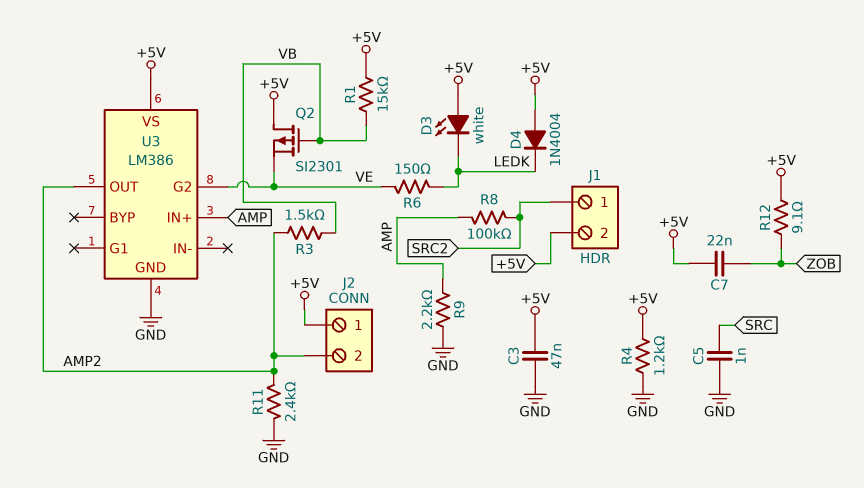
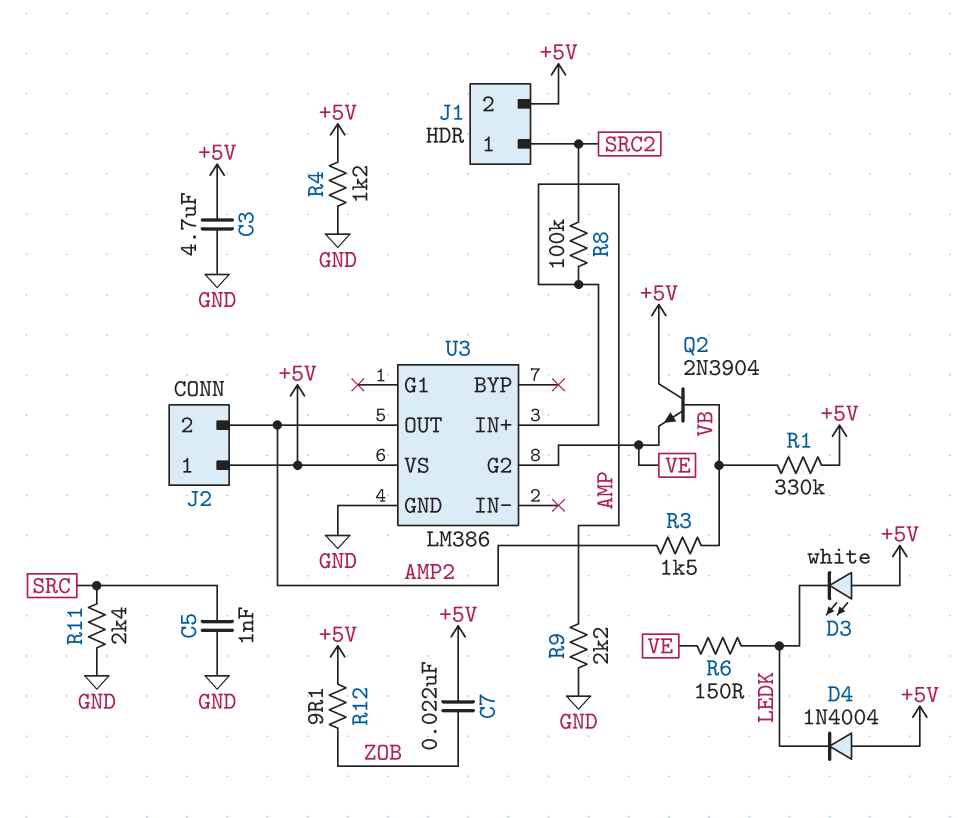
C3: 47nF (+5V, GND) -> 4.7uF (+5V, GND)
Q2: PMOS SI2301 (G VB, D +5V, S VE) -> NPN 2N3904 (B VB, C +5V, E VE)
R1: 15k (+5V, VB) -> 330k (+5V, VB)
R11: 2.4k (AMP2, GND) -> 2.4k (GND, SRC)

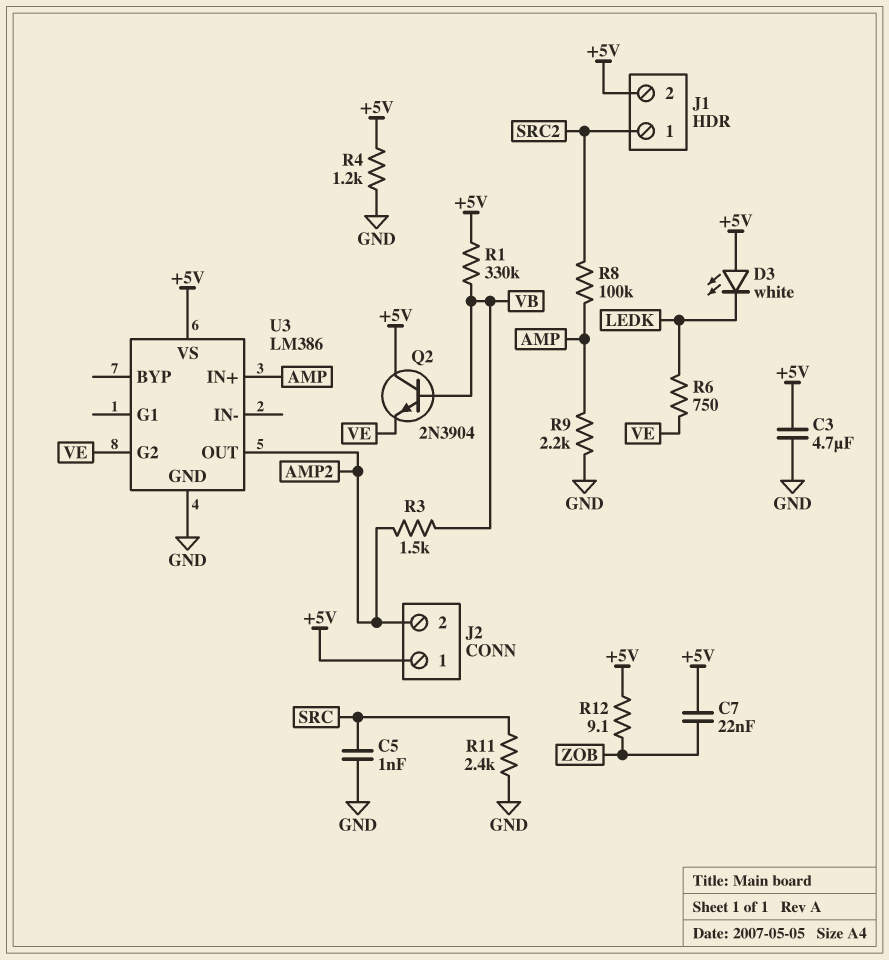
D4: diode 1N4004 (A +5V, K LEDK) -> none
R6: 150 (LEDK, VE) -> 750 (LEDK, VE)

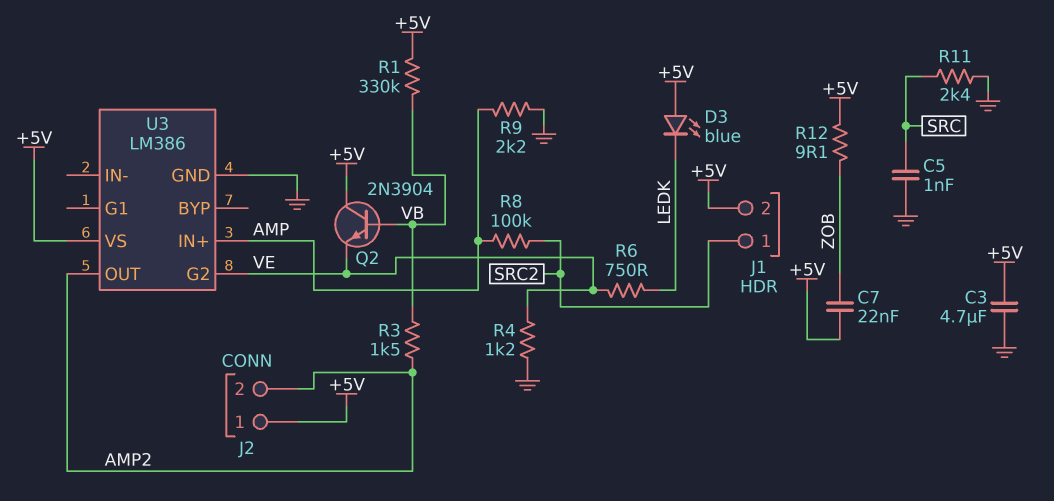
D3: LED white (A +5V, K LEDK) -> LED blue (A +5V, K LEDK)
R4: 1.2k (+5V, GND) -> 1.2k (GND, VE)

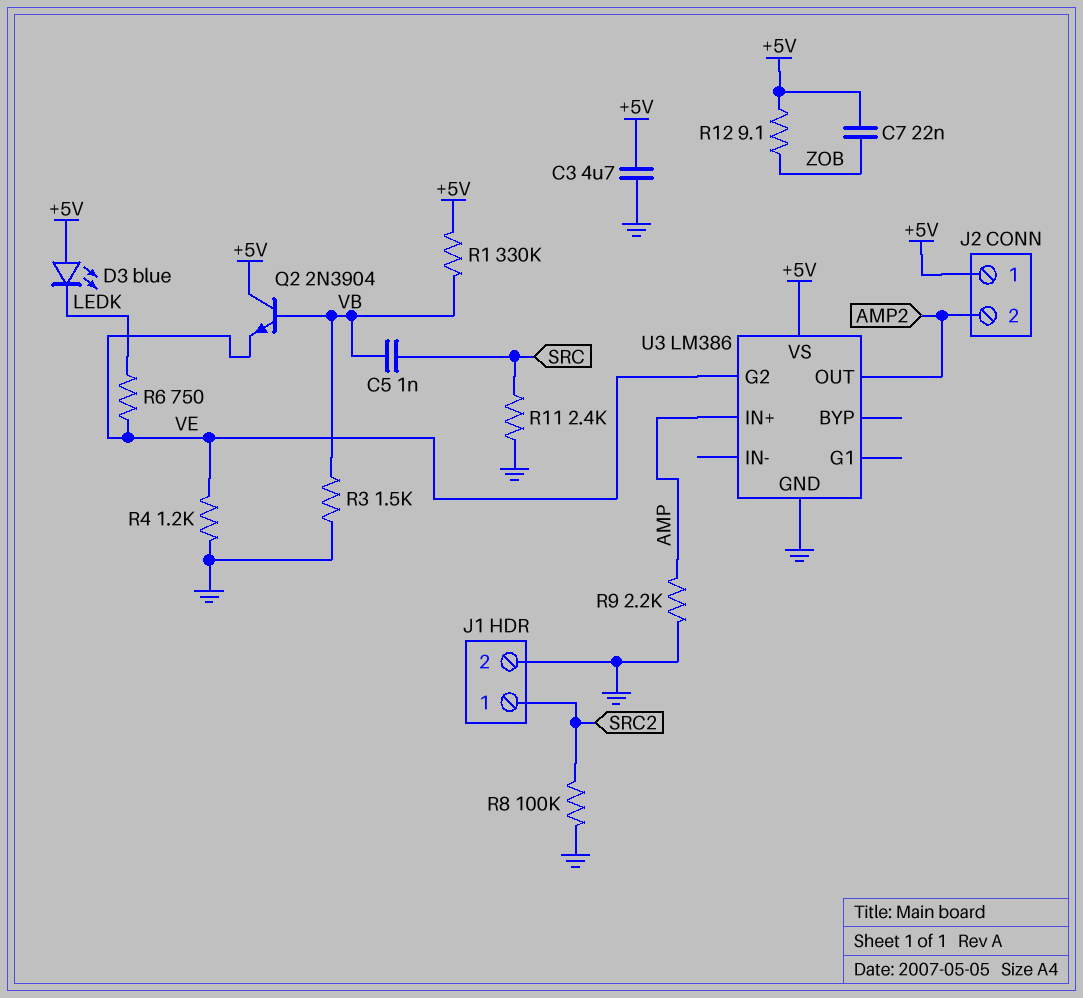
C5: 1nF (GND, SRC) -> 1nF (SRC, VB)
J1 pin 2: +5V -> GND
R3: 1.5k (AMP2, VB) -> 1.5k (GND, VB)
R8: 100k (AMP, SRC2) -> 100k (GND, SRC2)

